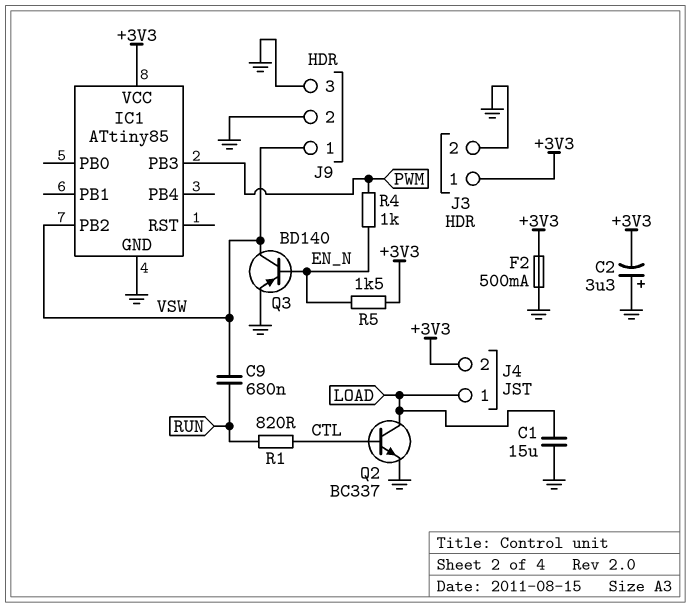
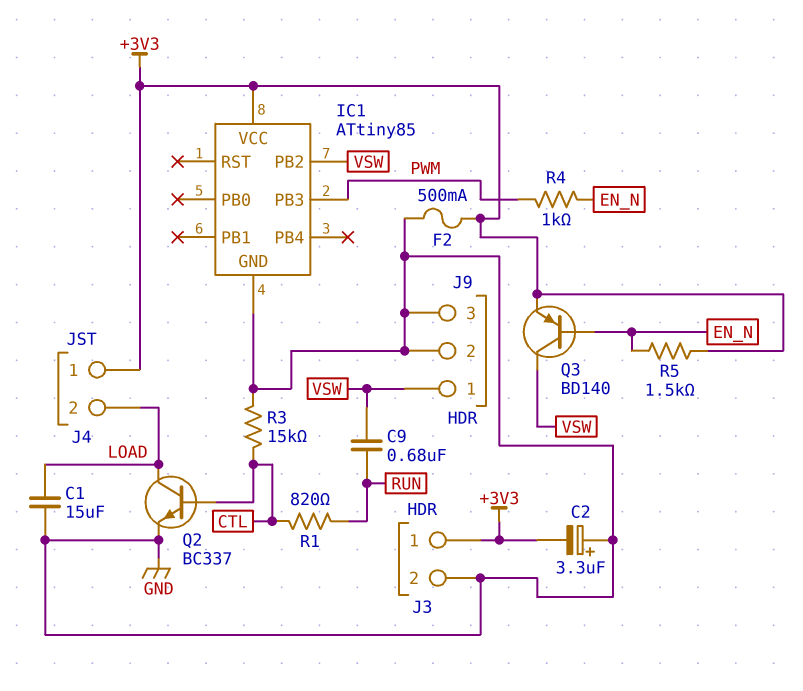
J4 pin 1: LOAD -> +3V3
J4 pin 2: +3V3 -> LOAD
Q3: PNP BD140 (B EN_N, C VSW, E GND) -> PNP BD140 (B EN_N, C VSW, E +3V3)
R3: none -> 15k (CTL, GND)

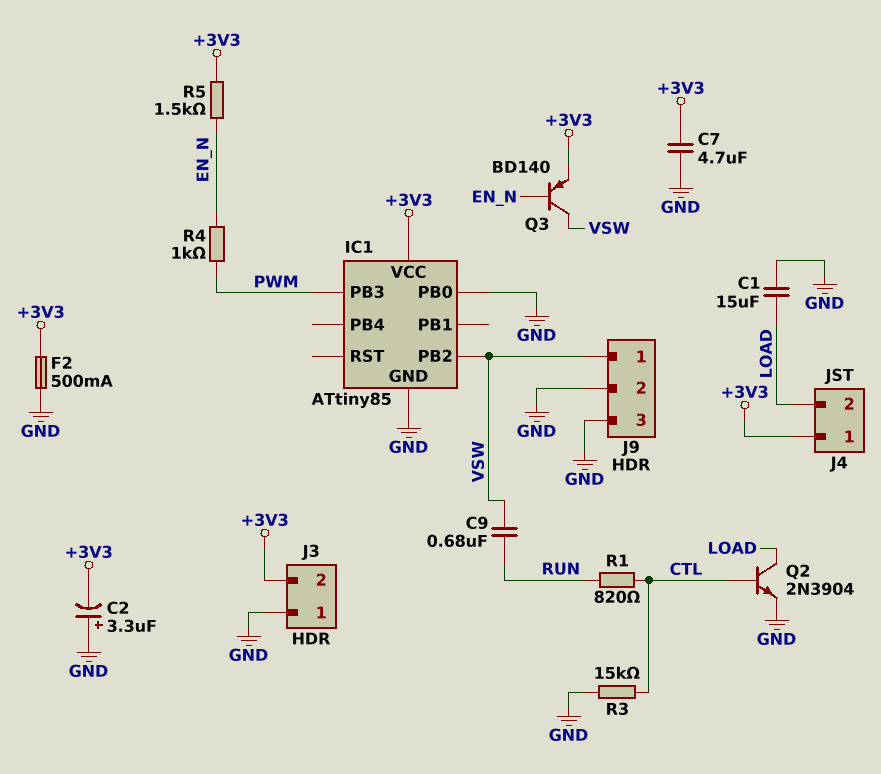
C7: none -> 4.7uF (+3V3, GND)
IC1 pin PB0: none -> GND
J3 pin 1: +3V3 -> GND
J3 pin 2: GND -> +3V3
Q2: NPN BC337 (B CTL, C LOAD, E GND) -> NPN 2N3904 (B CTL, C LOAD, E GND)

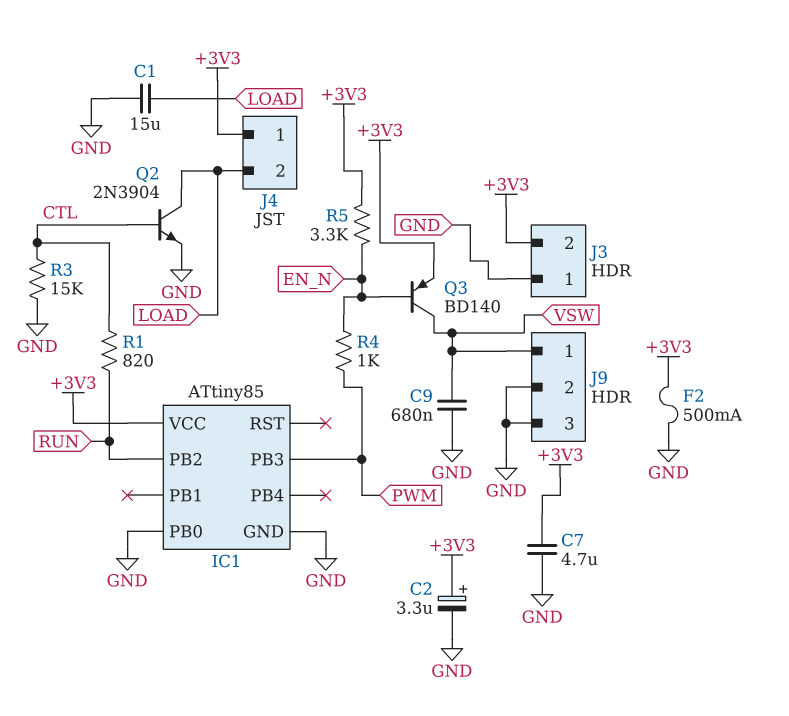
C2: 3.3uF (plus GND, minus +3V3) -> 3.3uF (plus +3V3, minus GND)
C9: 680nF (RUN, VSW) -> 680nF (GND, VSW)
IC1 pin PB2: VSW -> RUN
R5: 1.5k (+3V3, EN_N) -> 3.3k (+3V3, EN_N)

